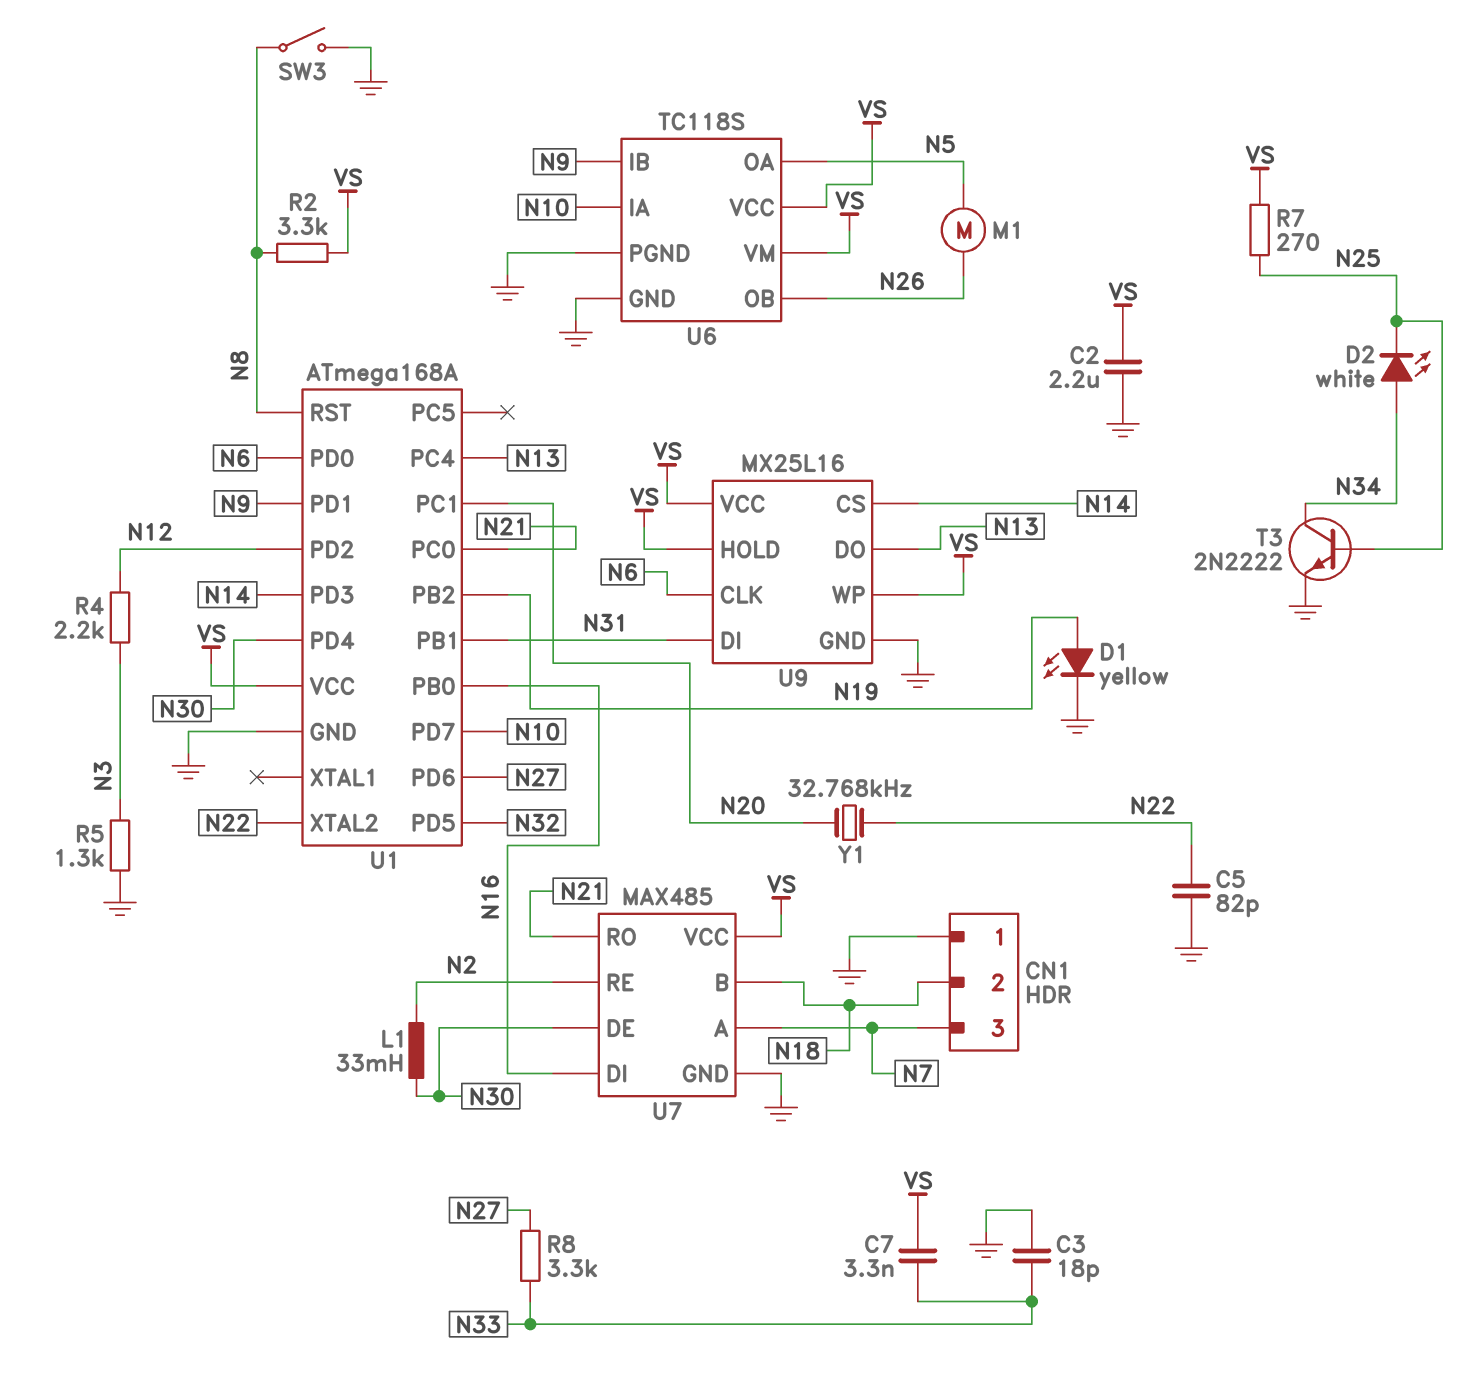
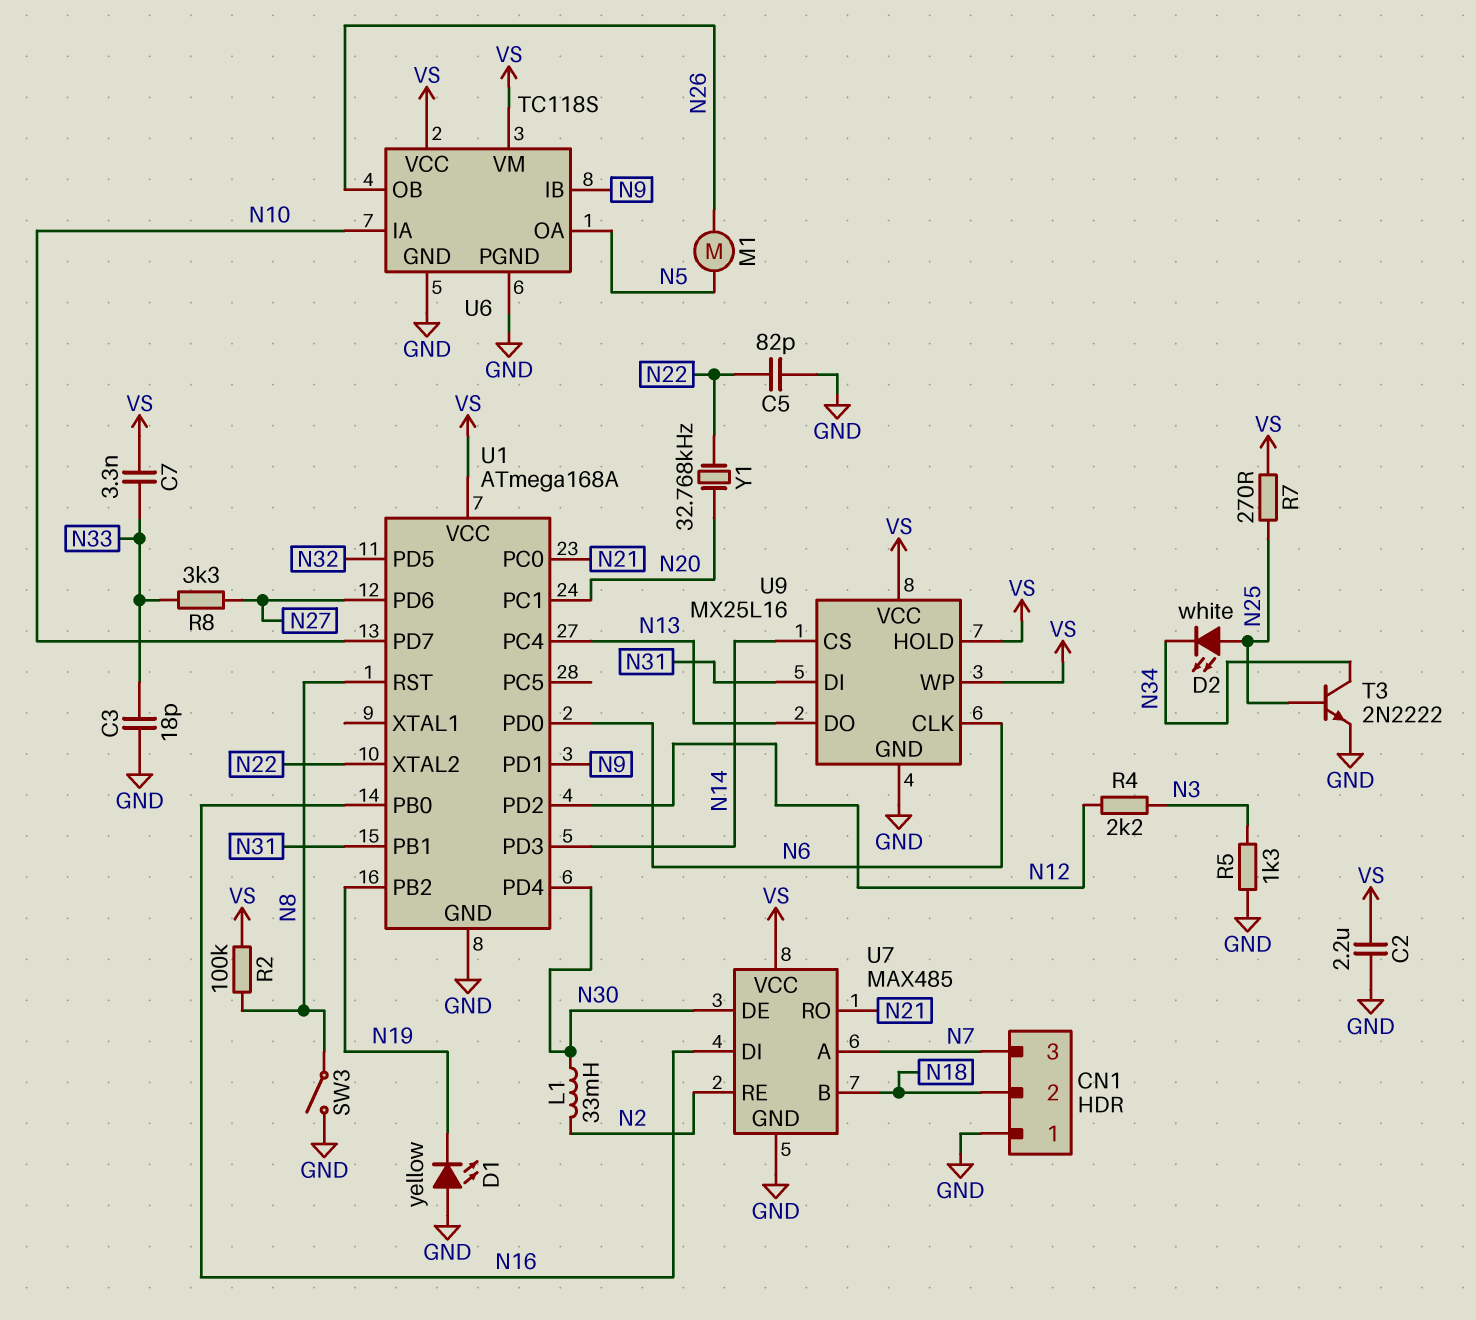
D1: LED yellow (A N19, K GND) -> LED yellow (A GND, K N19)
D2: LED white (A N34, K N25) -> LED white (A N25, K N34)
R2: 3.3k (N8, VS) -> 100k (N8, VS)

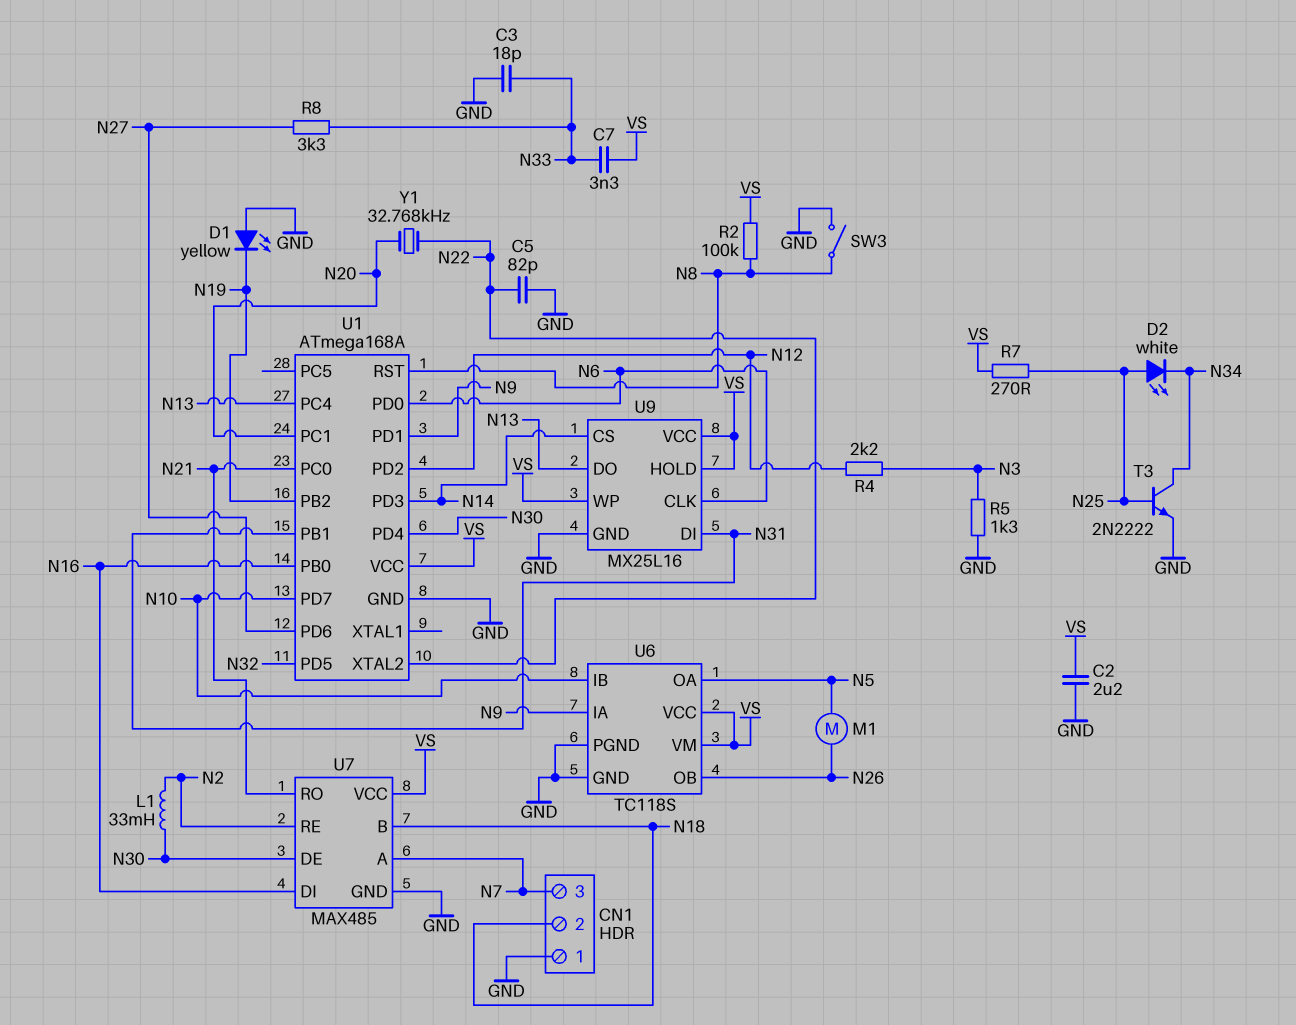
U6 pin IA: N10 -> N9
U6 pin IB: N9 -> N10

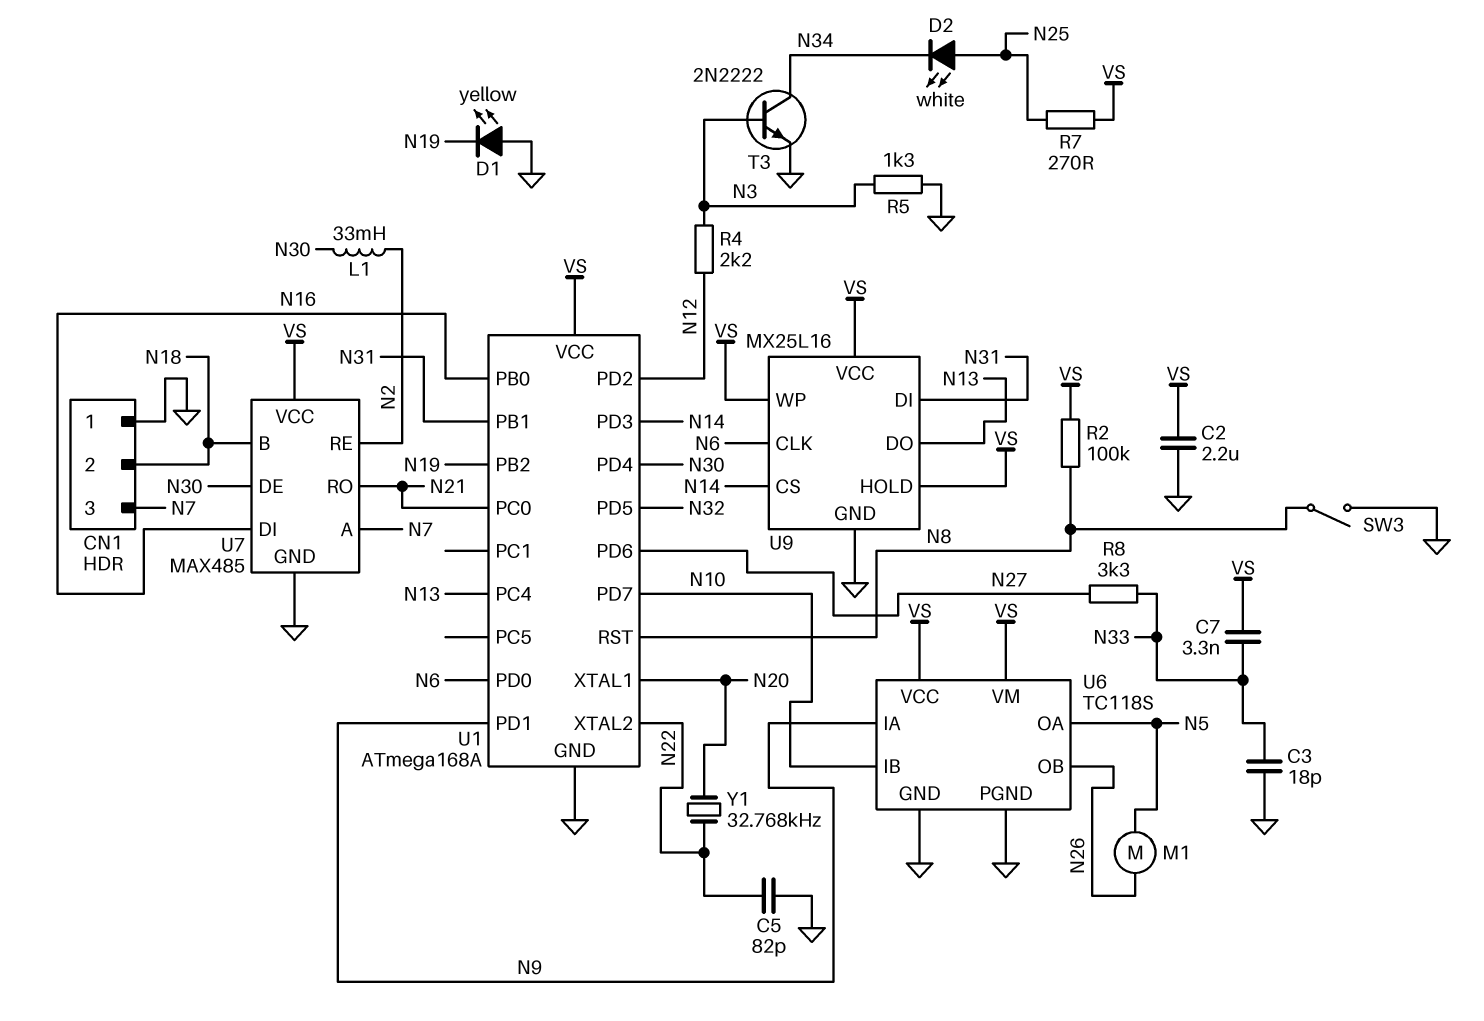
T3: NPN 2N2222 (B N25, C N34, E GND) -> NPN 2N2222 (B N3, C N34, E GND)
U1 pin PC1: N20 -> none
U1 pin XTAL1: none -> N20

